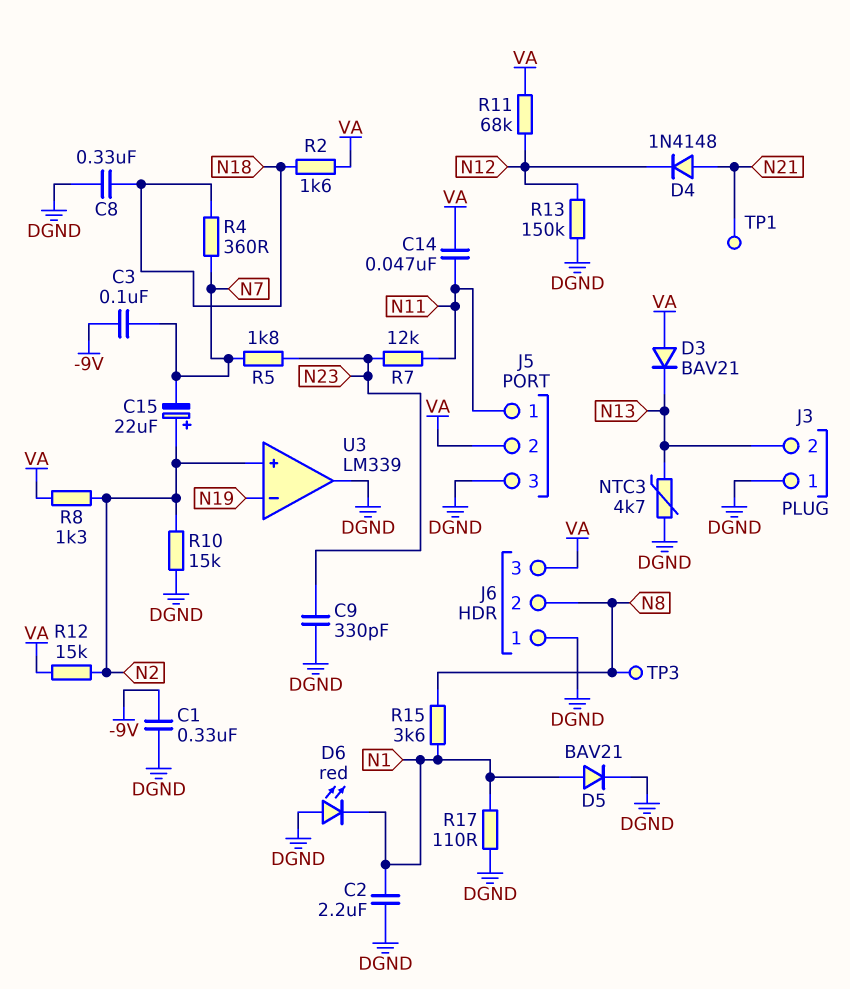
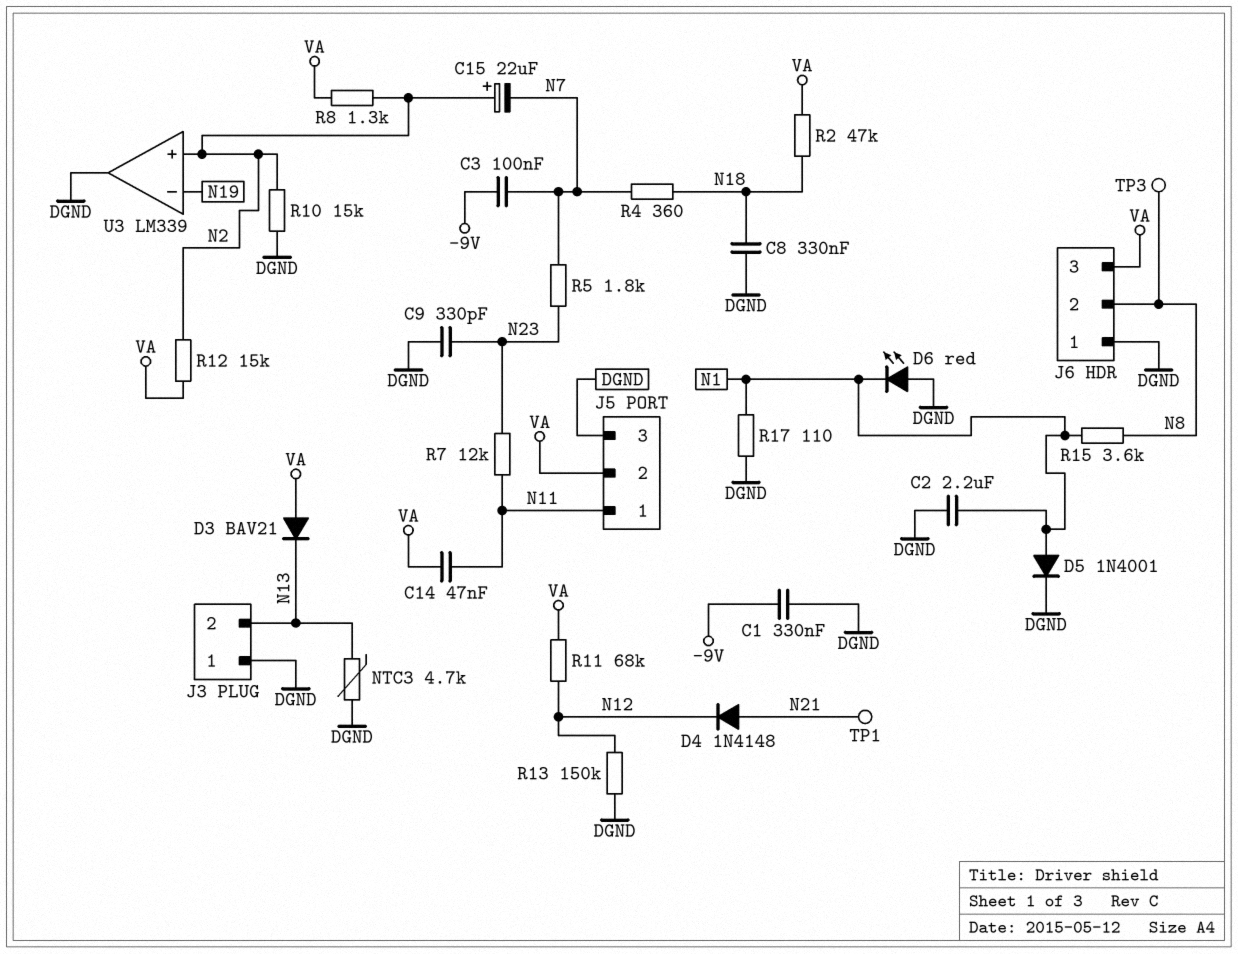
D5: diode BAV21 (A N1, K DGND) -> diode 1N4001 (A N1, K DGND)
R2: 1.6k (N18, VA) -> 47k (N18, VA)

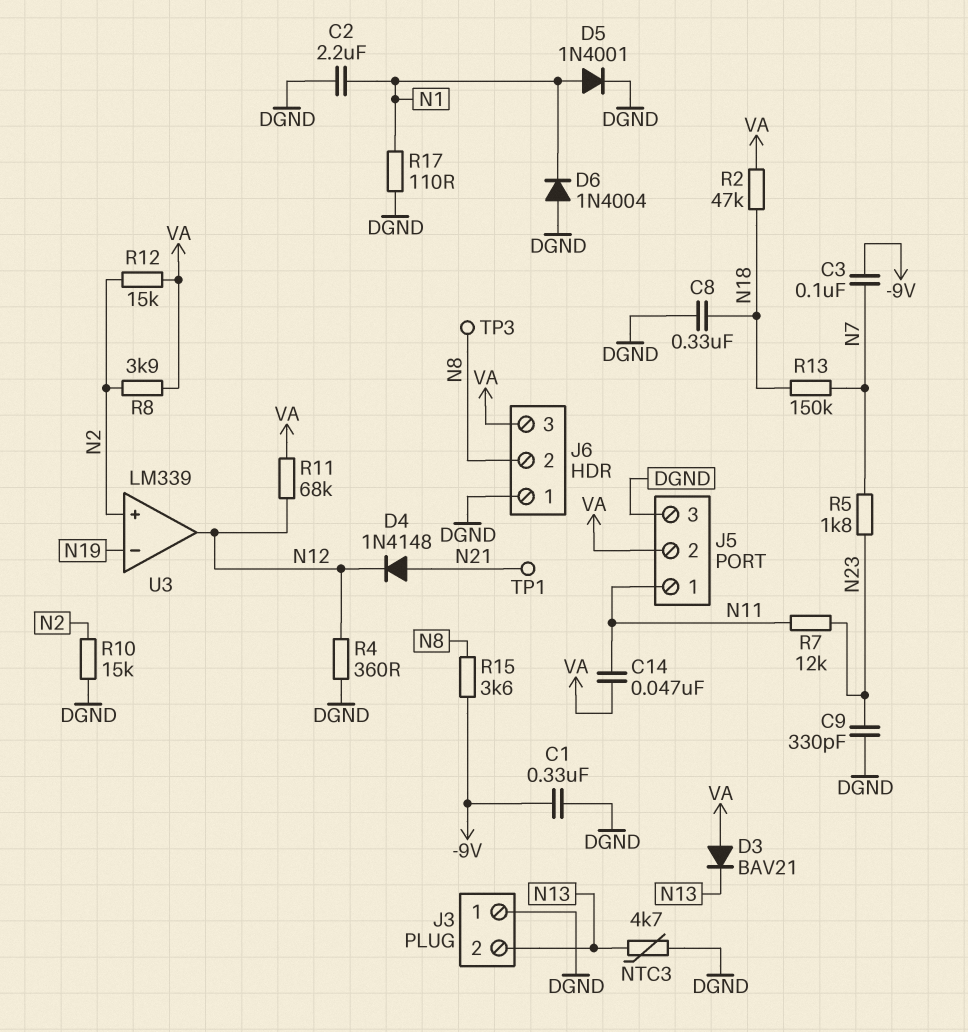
C15: 22uF (plus N2, minus N7) -> none
D6: LED red (A DGND, K N1) -> diode 1N4004 (A DGND, K N1)
R4: 360 (N7, N18) -> 360 (DGND, N12)
R8: 1.3k (N2, VA) -> 3.9k (N2, VA)
R13: 150k (DGND, N12) -> 150k (N7, N18)
R15: 3.6k (N1, N8) -> 3.6k (-9V, N8)
U3 pin out: DGND -> N12

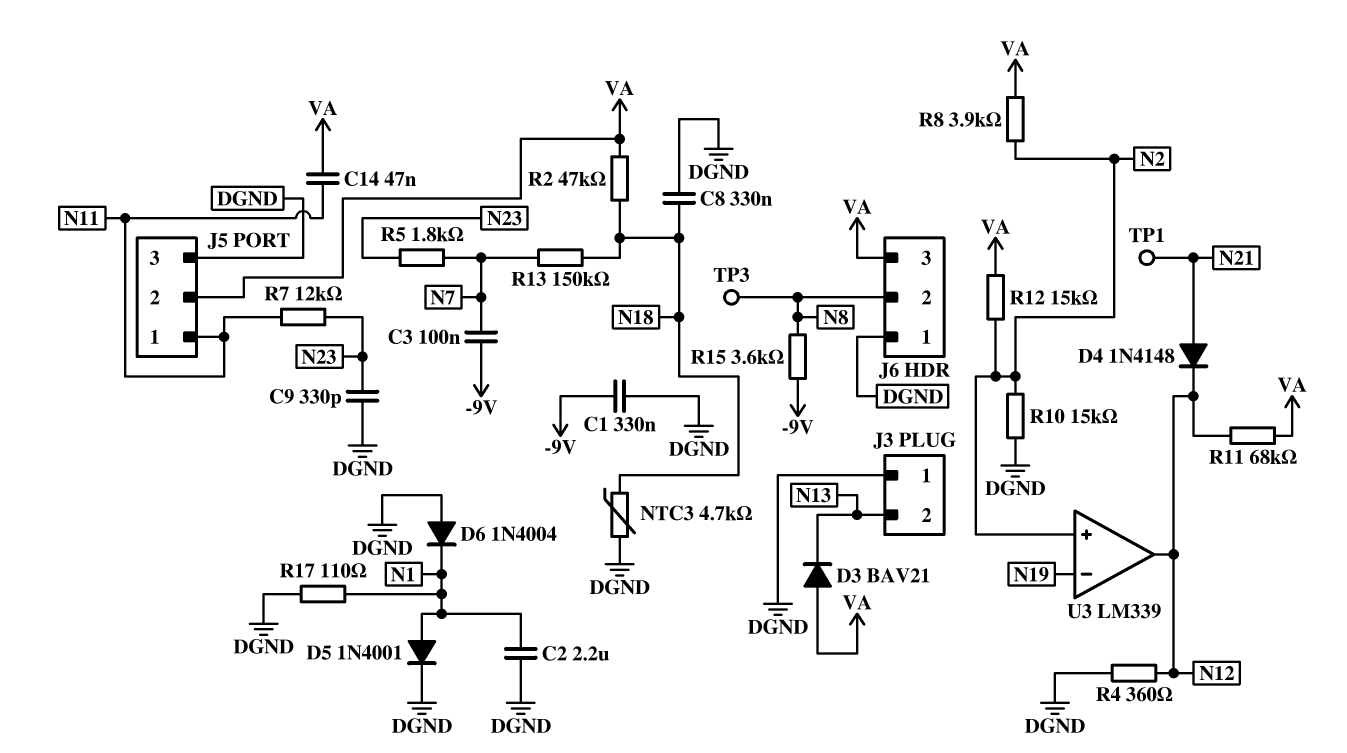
NTC3: 4.7k (DGND, N13) -> 4.7k (DGND, N18)

